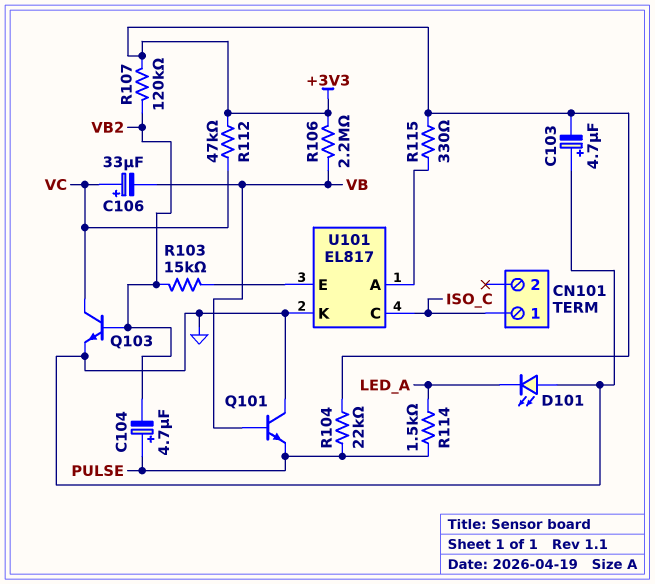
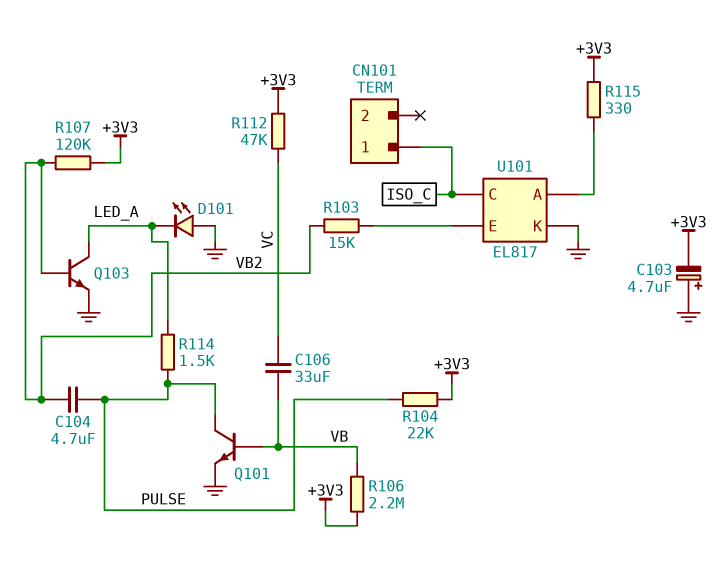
C104: 4.7uF (plus PULSE, minus VB2) -> 4.7uF (PULSE, VB2)
C106: 33uF (plus VC, minus VB) -> 33uF (VB, VC)
Q101: NPN (B VB, C GND, E PULSE) -> NPN (B VB, C PULSE, E GND)
Q103: NPN (B VB2, C VC, E GND) -> NPN (B VB2, C LED_A, E GND)

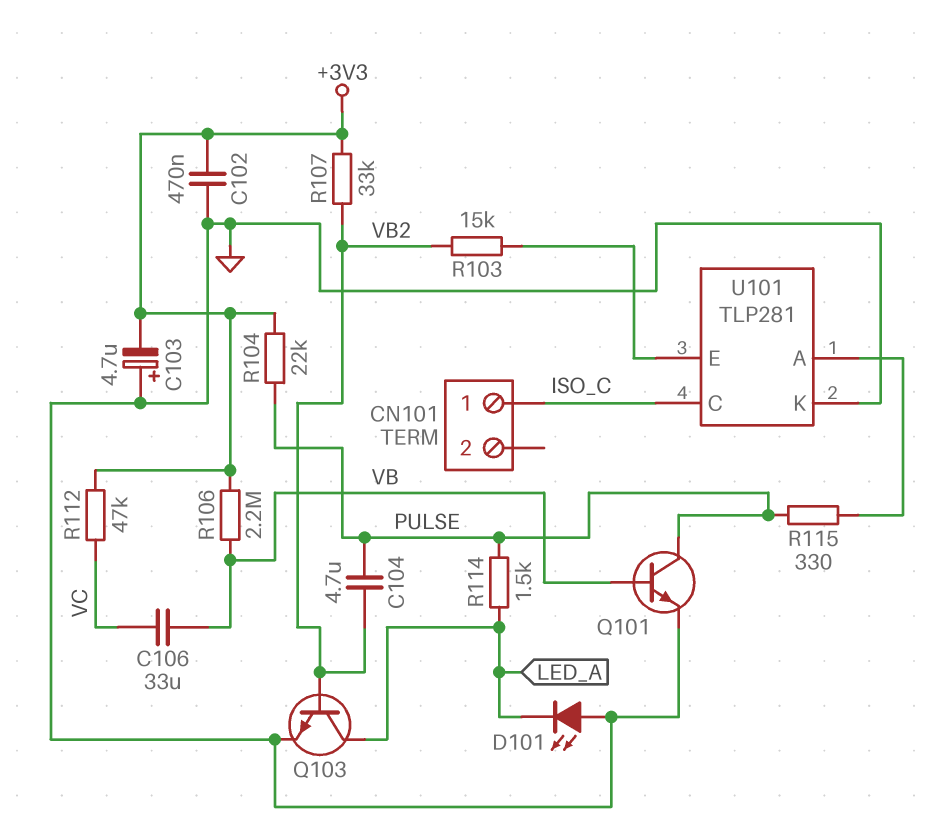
C102: none -> 470nF (+3V3, GND)
R107: 120k (+3V3, VB2) -> 33k (+3V3, VB2)
R115: 330 (+3V3, U101/A) -> 330 (PULSE, U101/A)
U101: EL817 -> TLP281

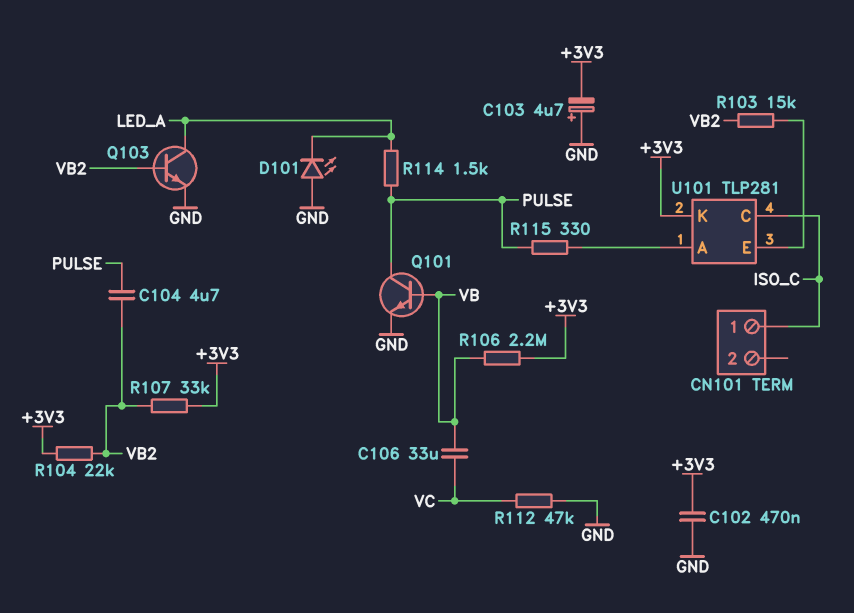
R104: 22k (+3V3, PULSE) -> 22k (+3V3, VB2)
R112: 47k (+3V3, VC) -> 47k (GND, VC)
U101 pin K: GND -> +3V3

